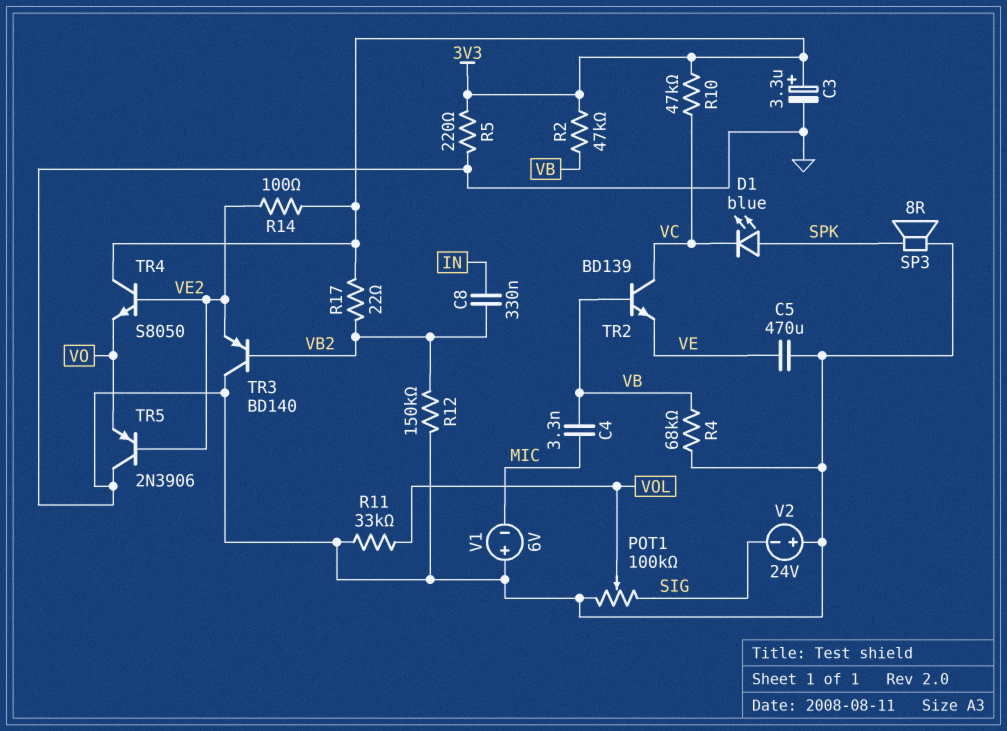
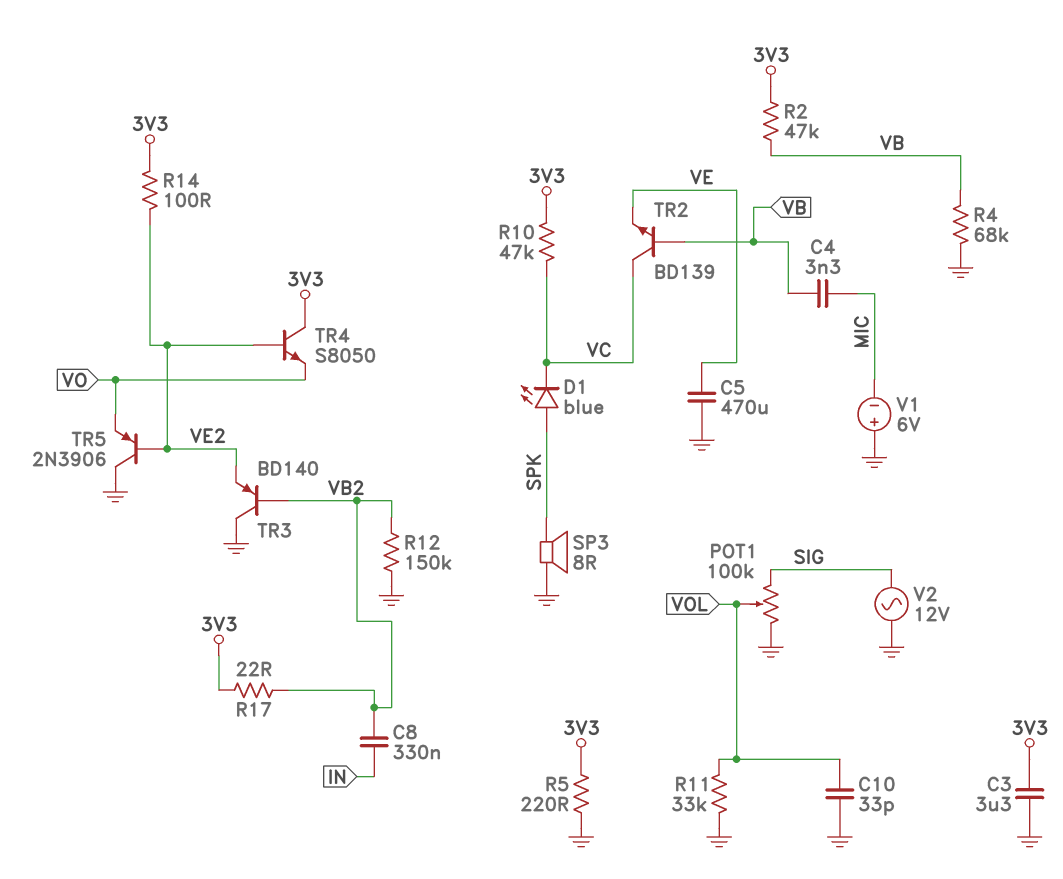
C3: 3.3uF (plus 3V3, minus GND) -> 3.3uF (3V3, GND)
C10: none -> 33pF (GND, VOL)
V2: 24V (plus GND, minus SIG) -> AC 12V (GND, SIG)

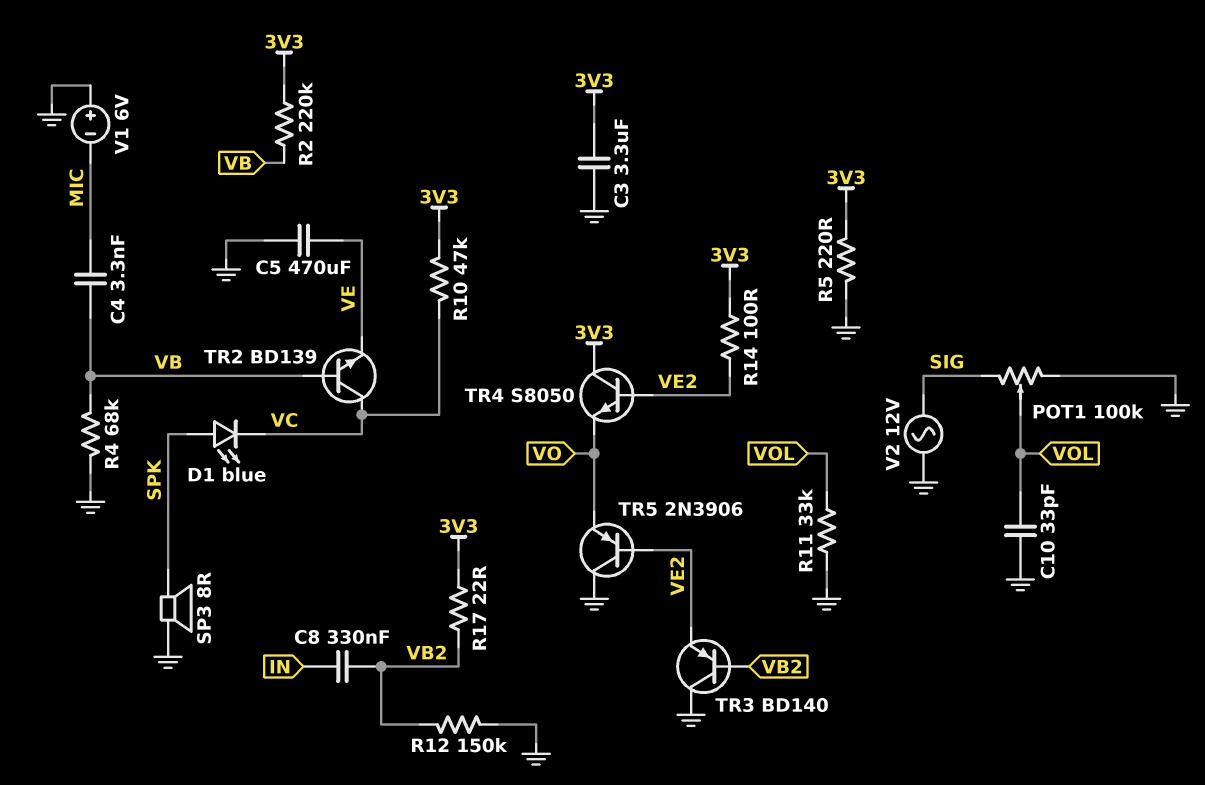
R2: 47k (3V3, VB) -> 220k (3V3, VB)

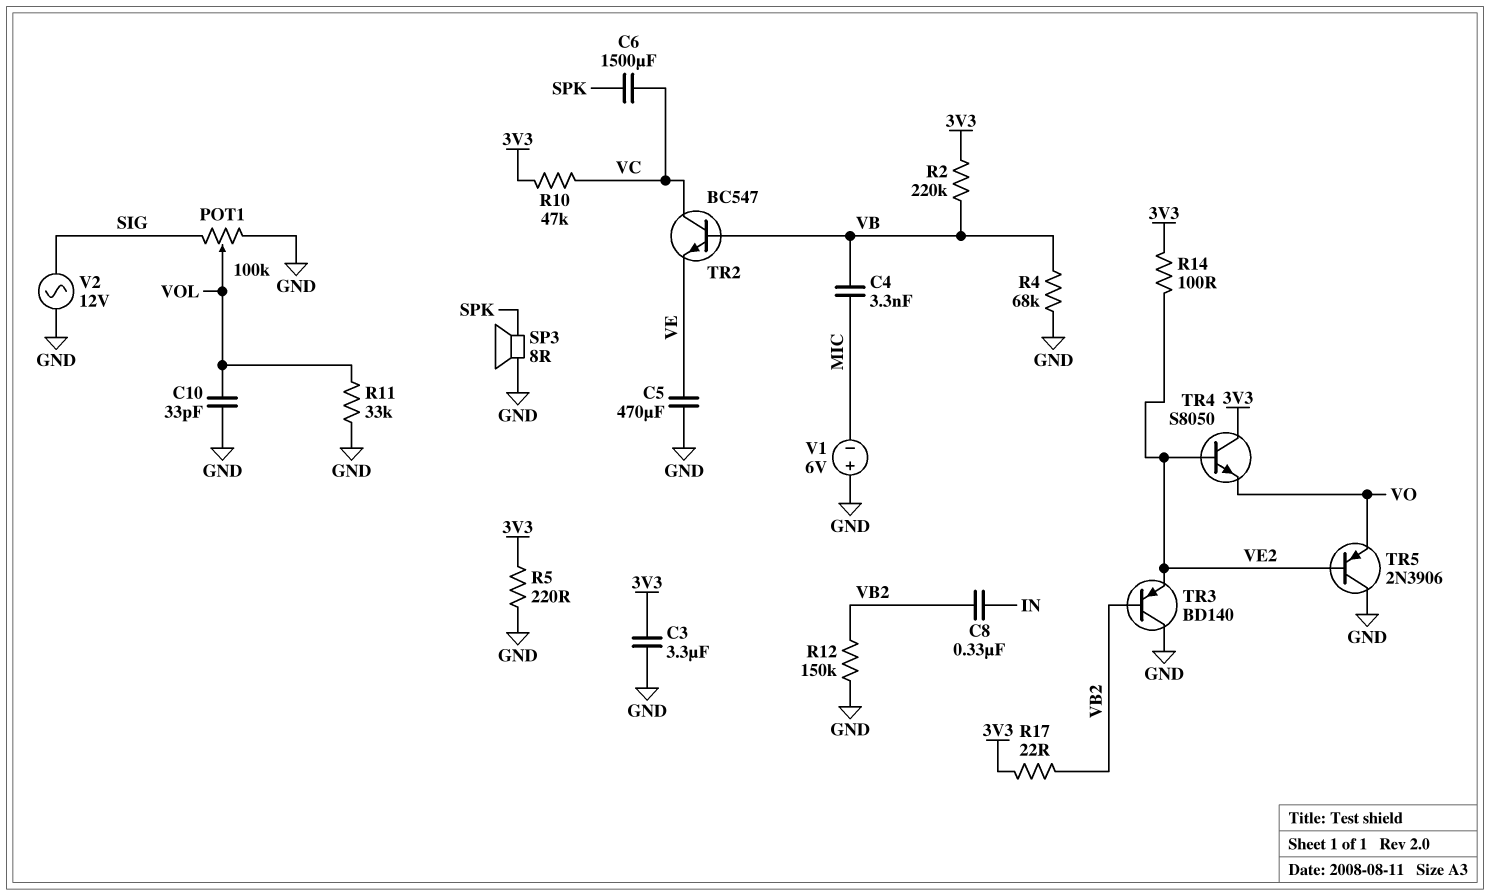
C6: none -> 1500uF (SPK, VC)
D1: LED blue (A SPK, K VC) -> none
TR2: NPN BD139 (B VB, C VC, E VE) -> NPN BC547 (B VB, C VC, E VE)

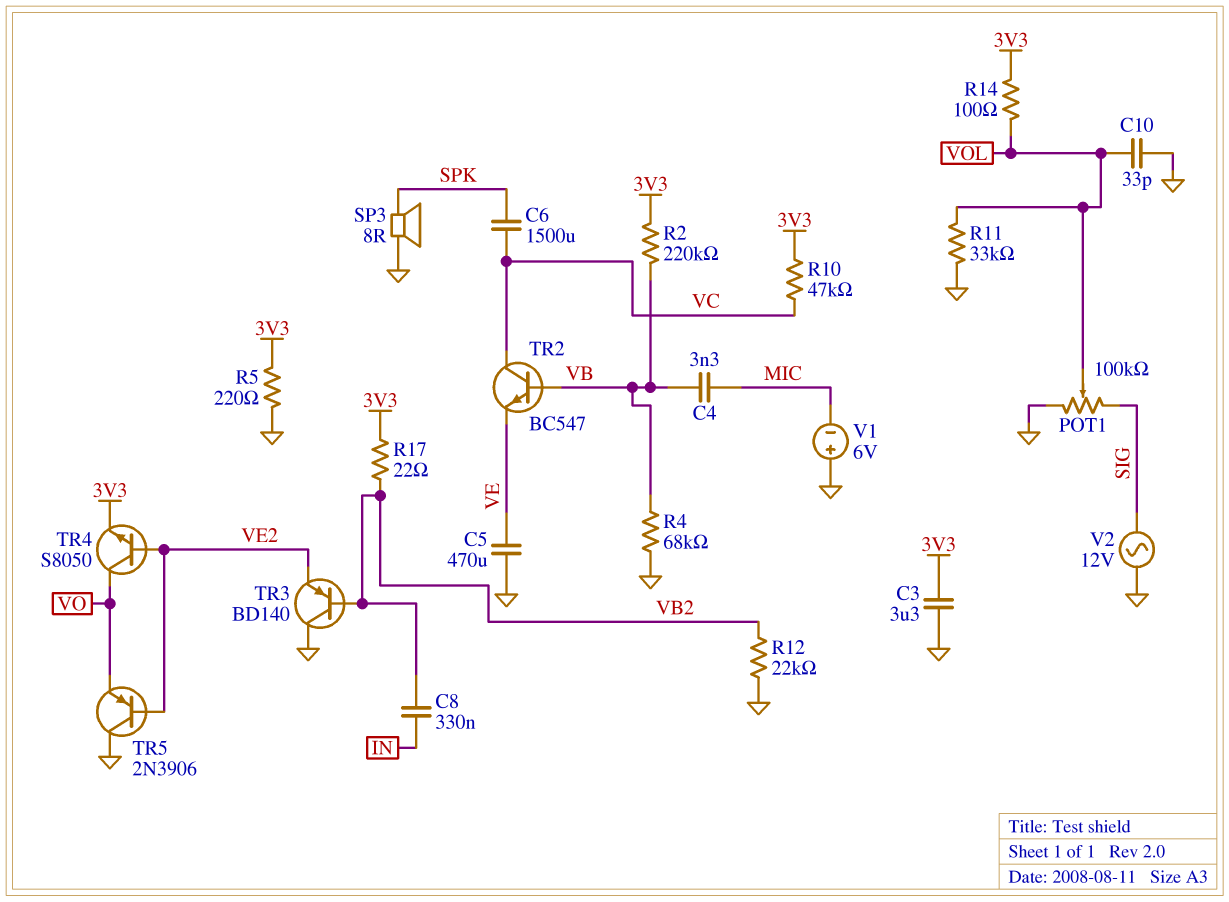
R12: 150k (GND, VB2) -> 22k (GND, VB2)
R14: 100 (3V3, VE2) -> 100 (3V3, VOL)
TR4: NPN S8050 (B VE2, C 3V3, E VO) -> NPN S8050 (B VE2, C VO, E 3V3)

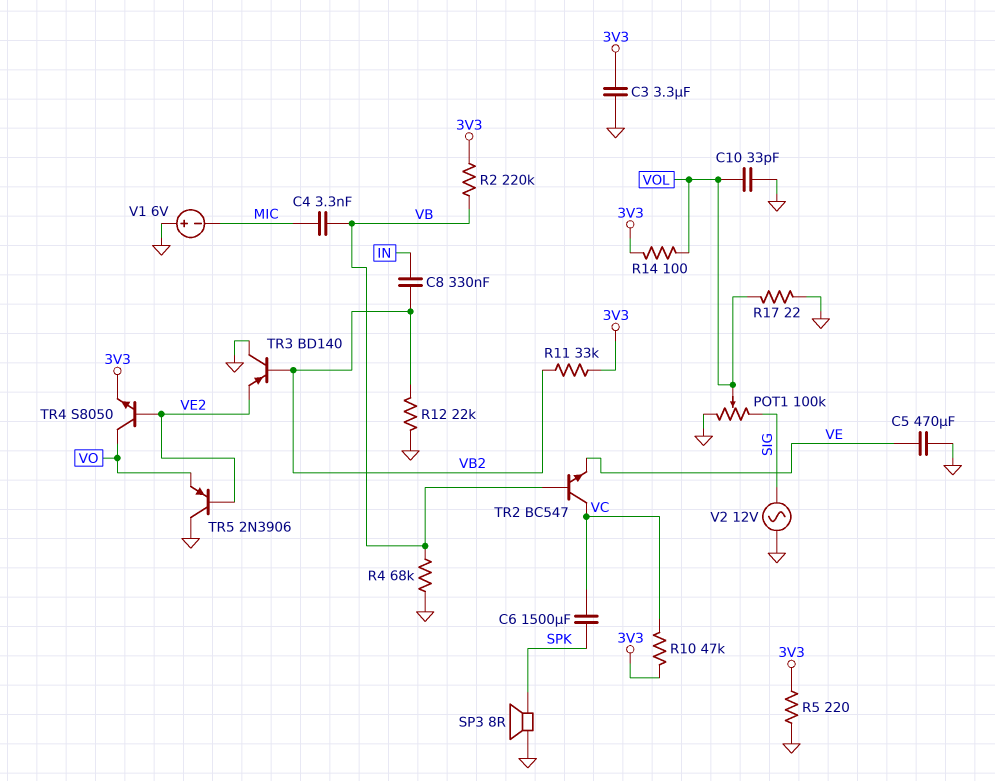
R11: 33k (GND, VOL) -> 33k (3V3, VB2)
R17: 22 (3V3, VB2) -> 22 (GND, VOL)

